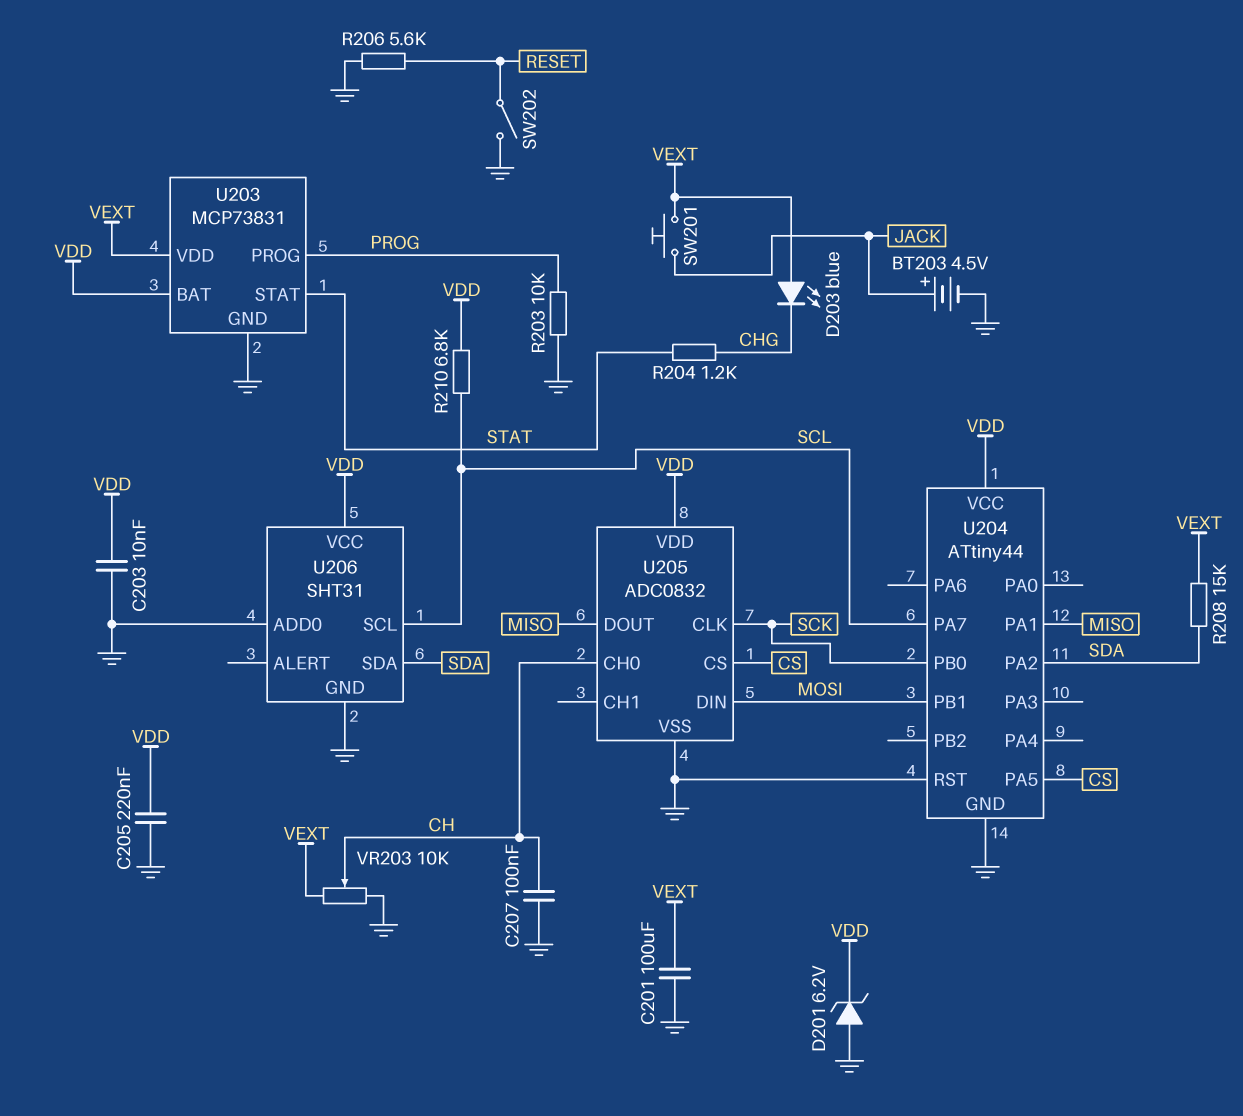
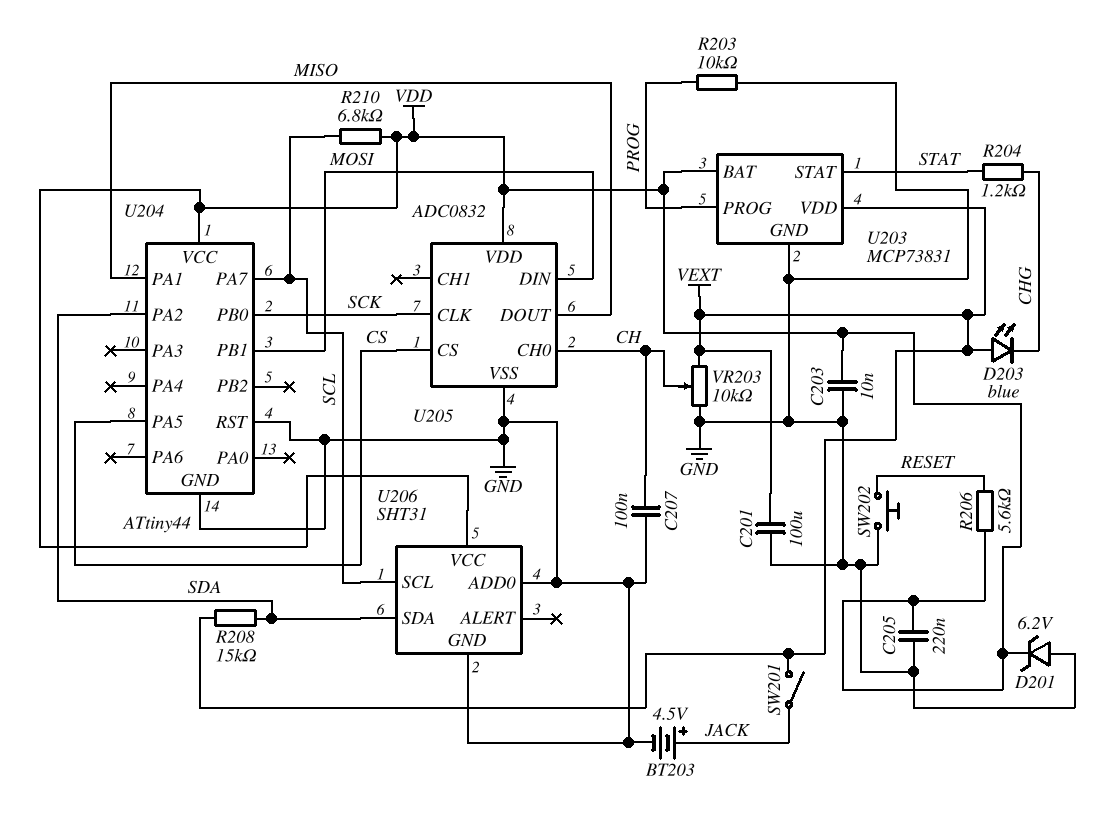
R206: 5.6k (GND, RESET) -> 5.6k (RESET, VDD)
SW201: button (JACK, VEXT) -> switch (JACK, VEXT)
SW202: switch (GND, RESET) -> button (GND, RESET)

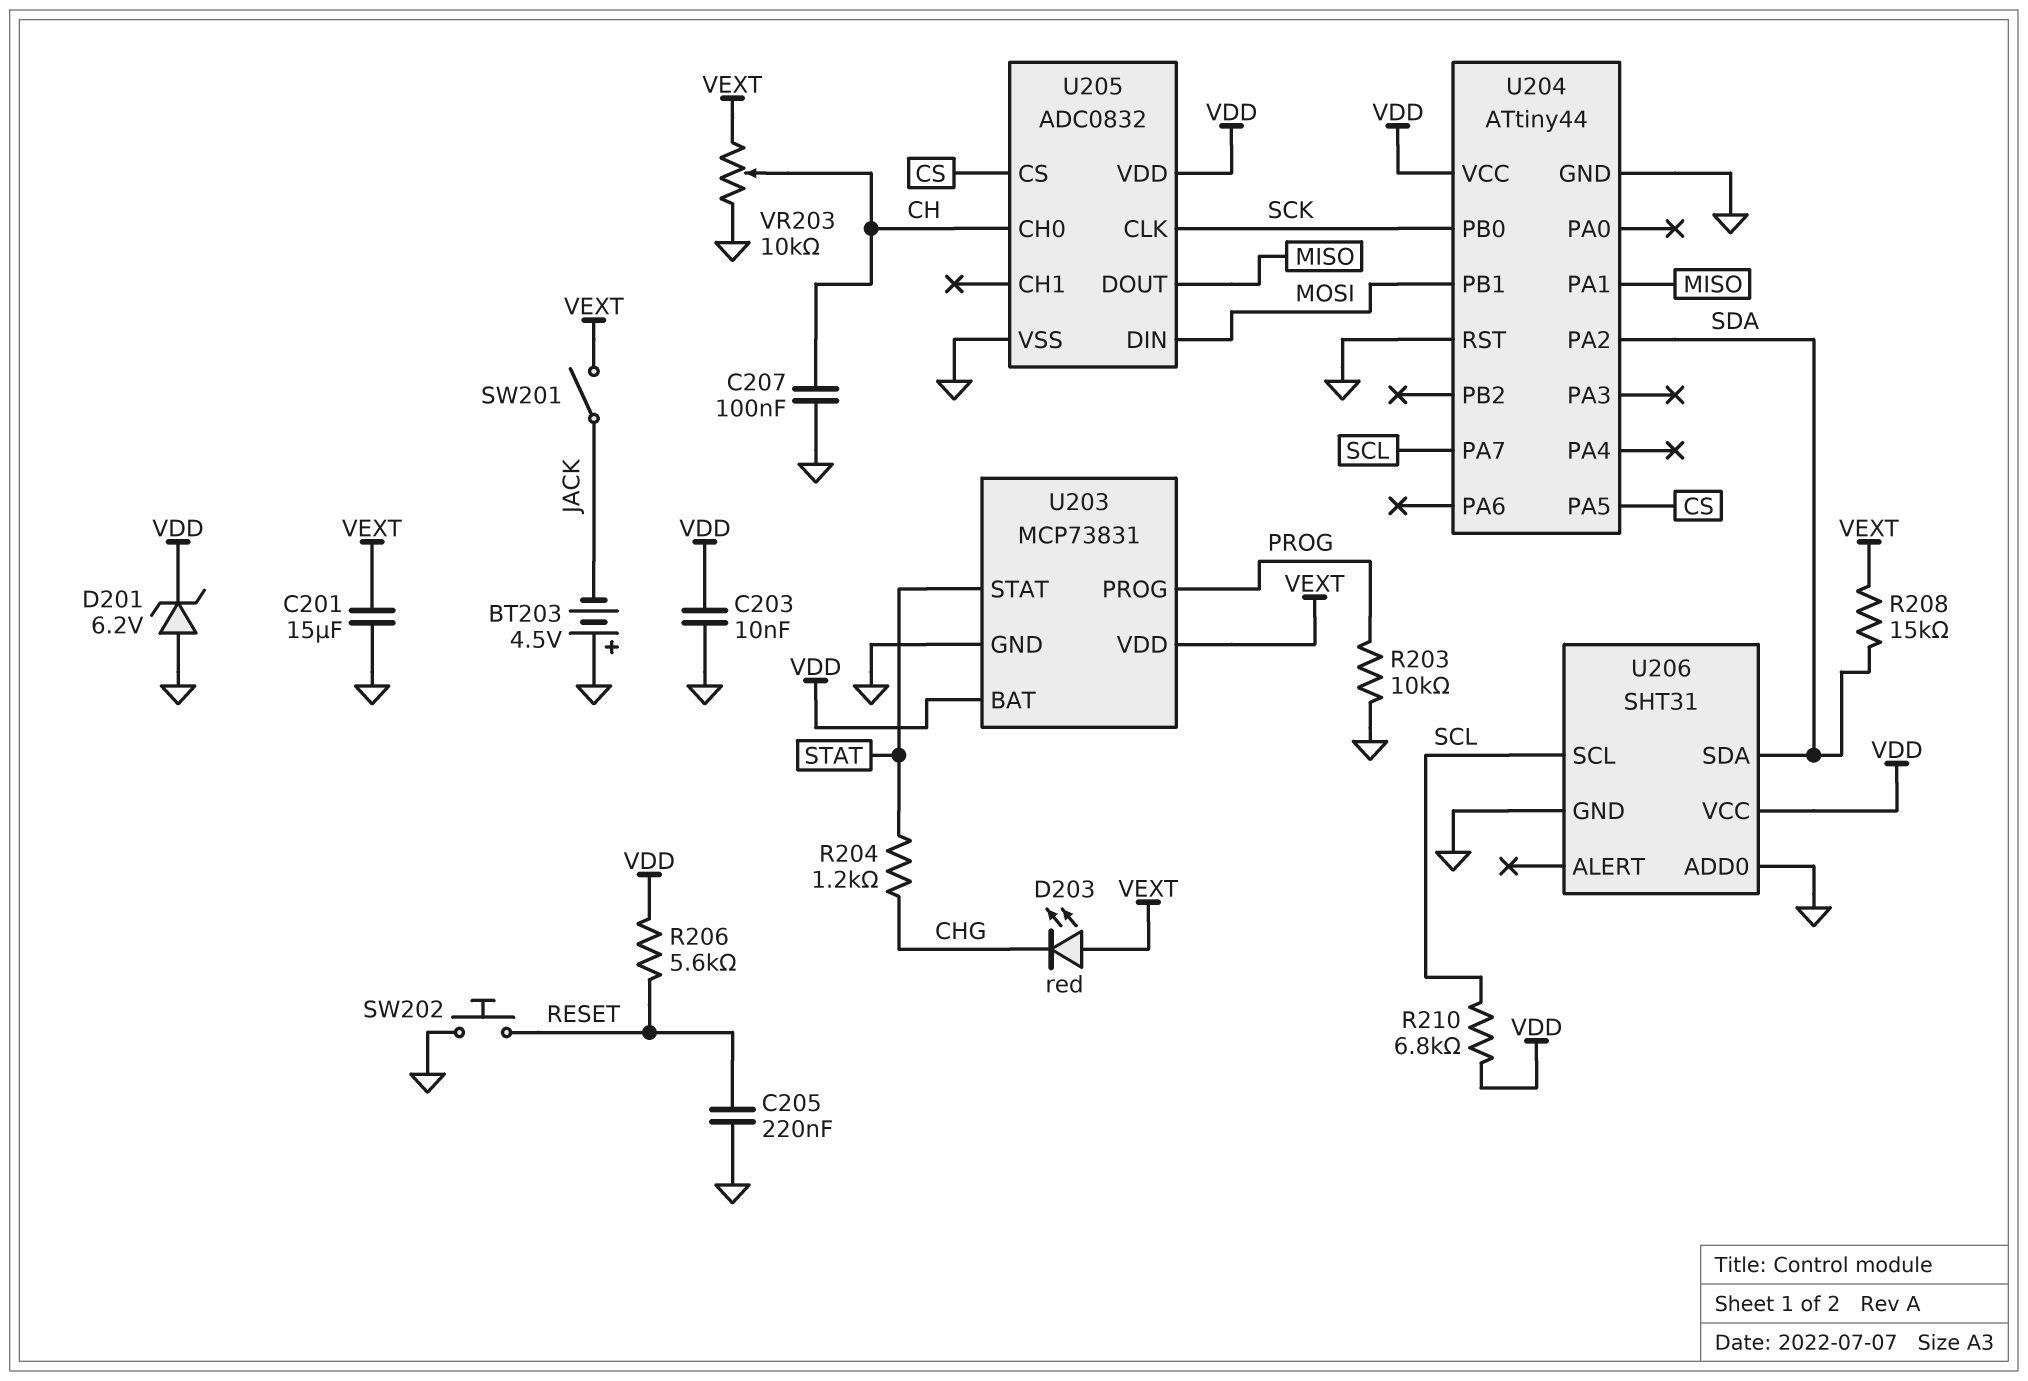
BT203: 4.5V (plus JACK, minus GND) -> 4.5V (plus GND, minus JACK)
C201: 100uF (GND, VEXT) -> 15uF (GND, VEXT)
C205: 220nF (GND, VDD) -> 220nF (GND, RESET)
D203: LED blue (A VEXT, K CHG) -> LED red (A VEXT, K CHG)

